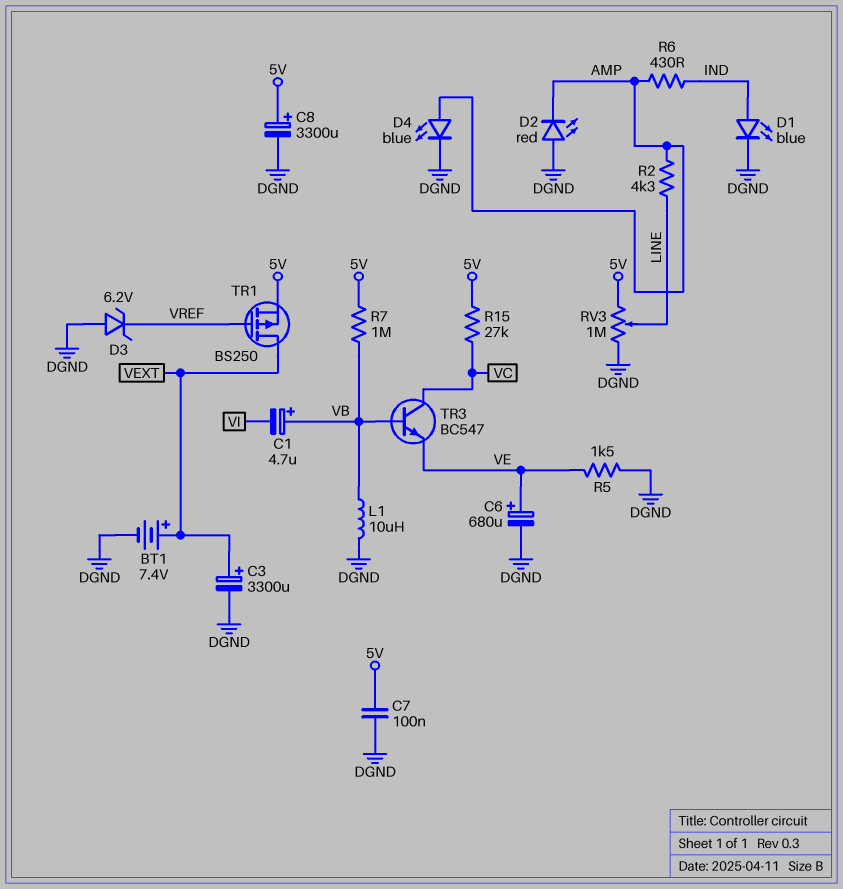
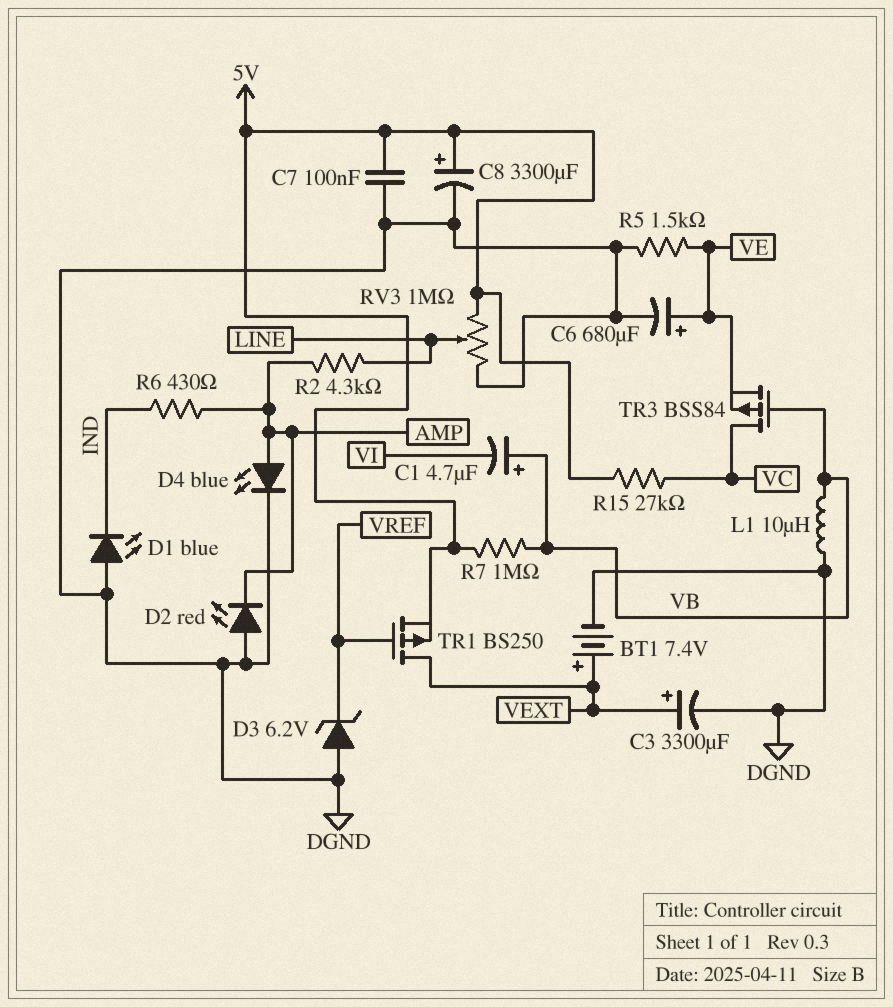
D1: LED blue (A IND, K DGND) -> LED blue (A DGND, K IND)
TR3: NPN BC547 (B VB, C VC, E VE) -> PMOS BSS84 (G VB, D VC, S VE)

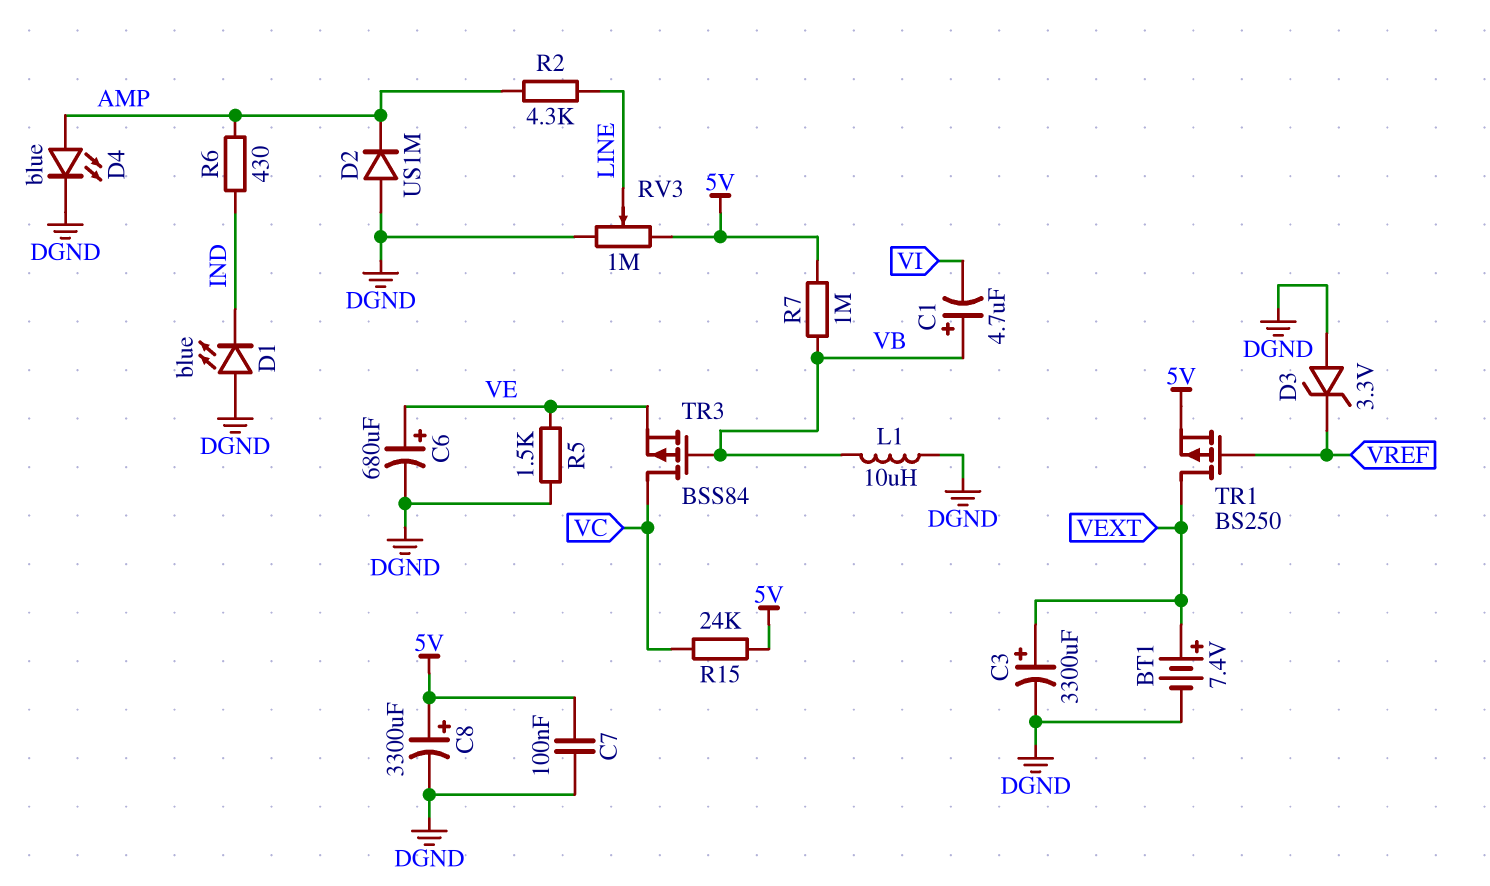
D2: LED red (A DGND, K AMP) -> diode US1M (A DGND, K AMP)
D3: zener 6.2V (A DGND, K VREF) -> zener 3.3V (A DGND, K VREF)
R15: 27k (5V, VC) -> 24k (5V, VC)

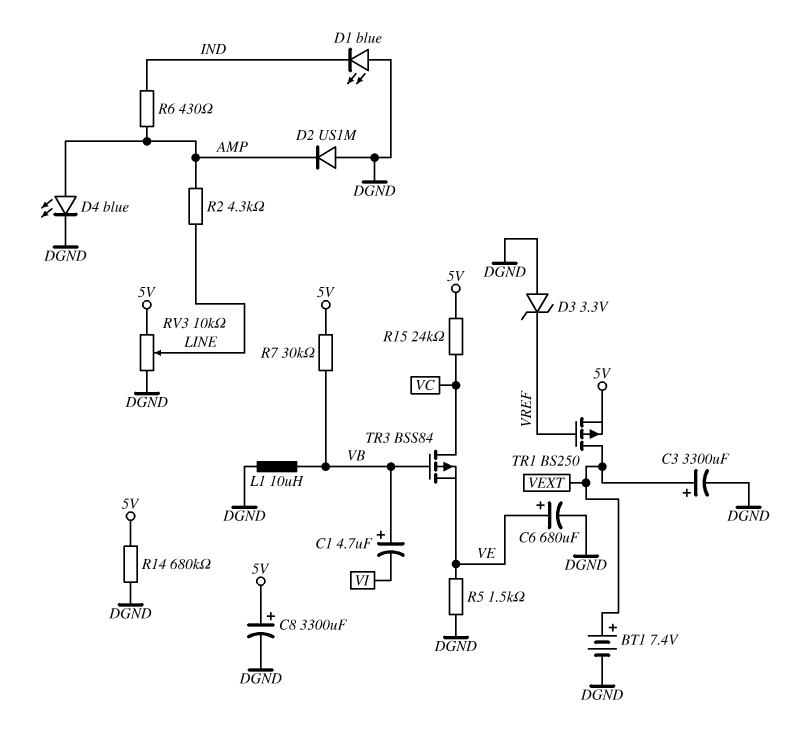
C7: 100nF (5V, DGND) -> none
R7: 1M (5V, VB) -> 30k (5V, VB)
R14: none -> 680k (5V, DGND)
RV3: 1M (5V, DGND, wiper LINE) -> 10k (5V, DGND, wiper LINE)

